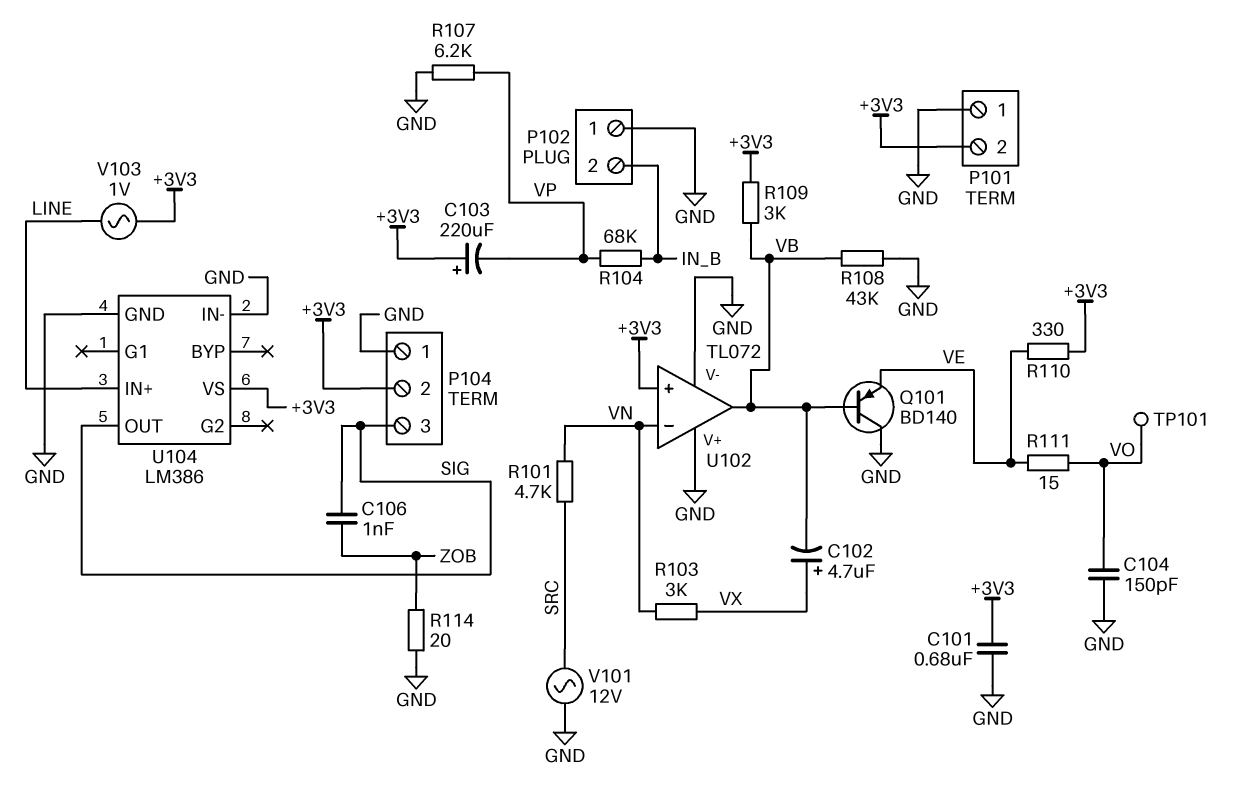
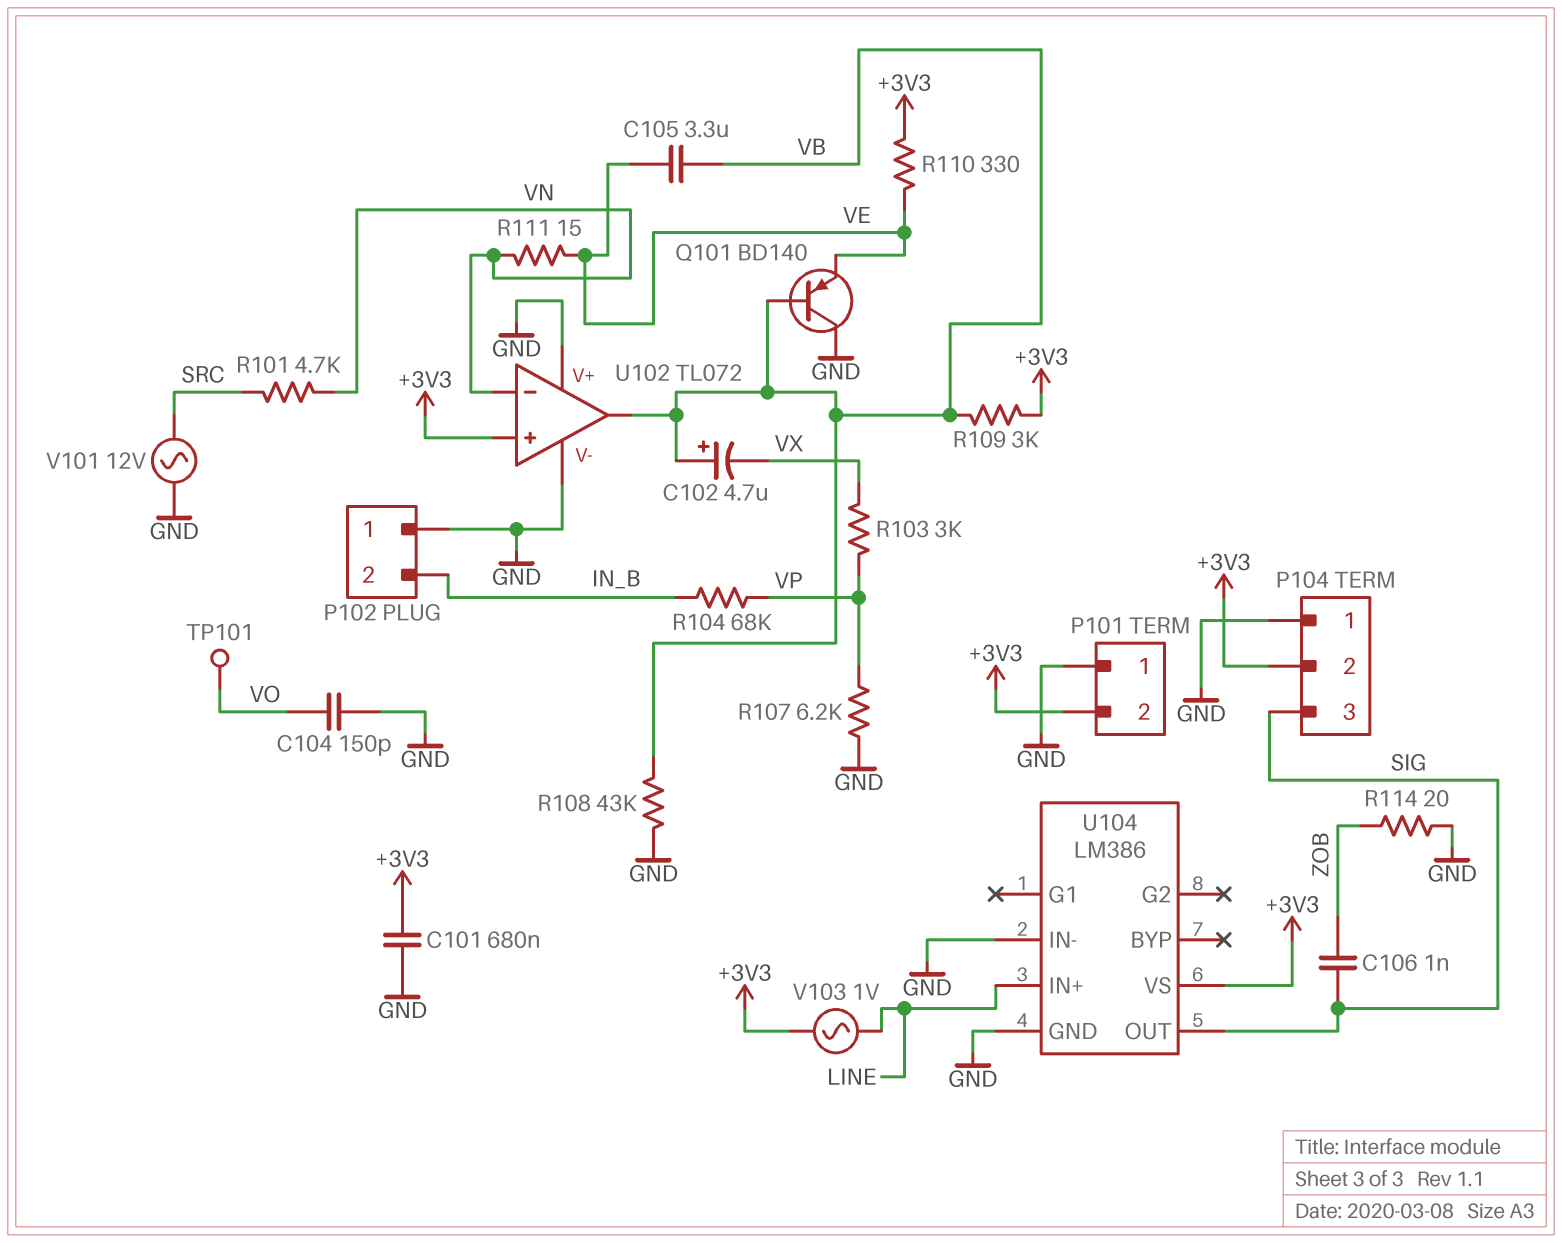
C102: 4.7uF (plus VX, minus VB) -> 4.7uF (plus VB, minus VX)
C103: 220uF (plus +3V3, minus VP) -> none
C105: none -> 3.3uF (VB, VE)
R103: 3k (VN, VX) -> 3k (VP, VX)
R111: 15 (VE, VO) -> 15 (VE, VN)

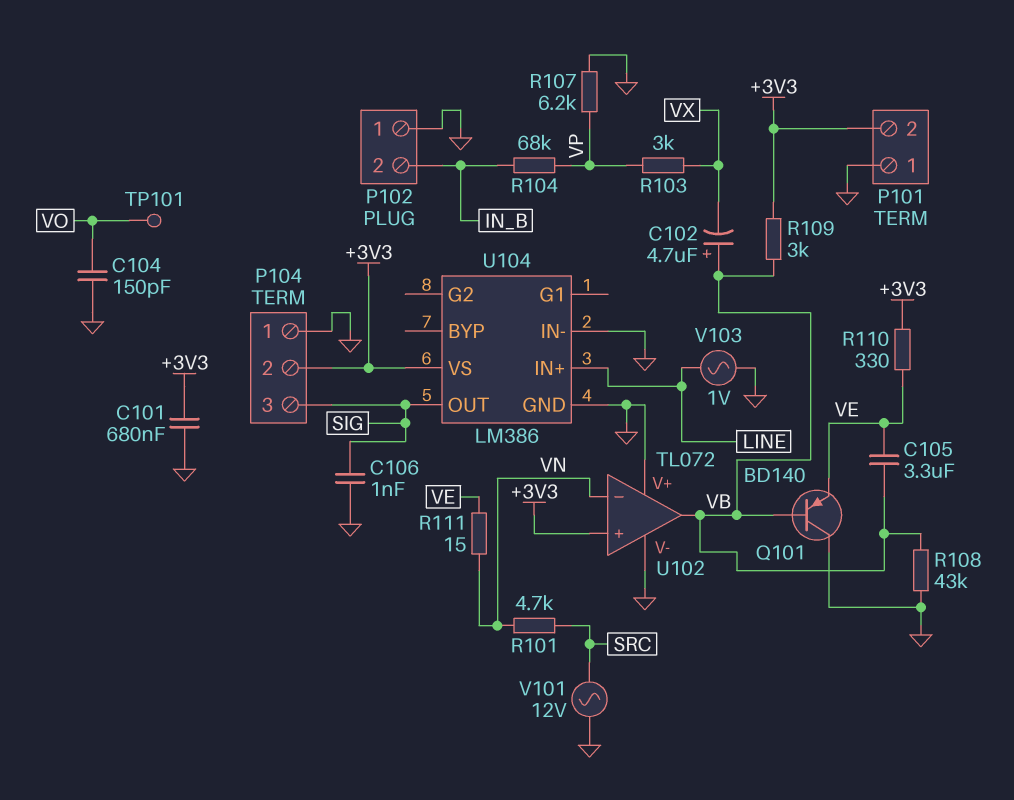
C106: 1nF (SIG, ZOB) -> 1nF (GND, SIG)
R114: 20 (GND, ZOB) -> none
V103: AC 1V (+3V3, LINE) -> AC 1V (GND, LINE)

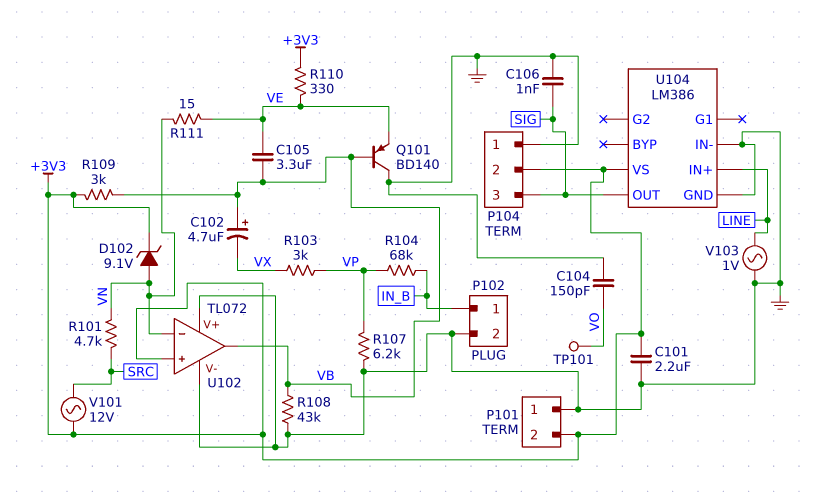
C101: 680nF (+3V3, GND) -> 2.2uF (+3V3, GND)
D102: none -> zener 9.1V (A VN, K +3V3)
P102 pin 1: GND -> IN_B
P102 pin 2: IN_B -> GND
V101: AC 12V (GND, SRC) -> AC 12V (+3V3, SRC)

